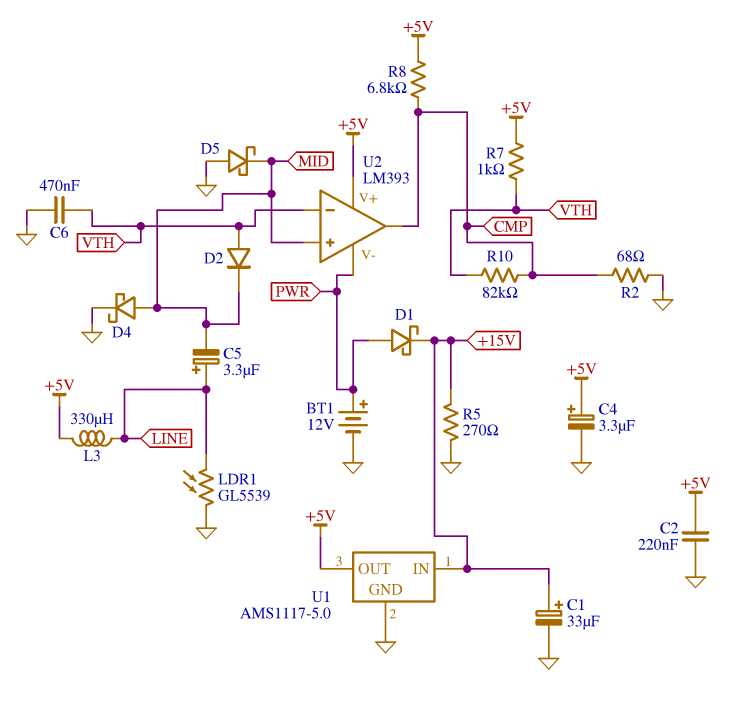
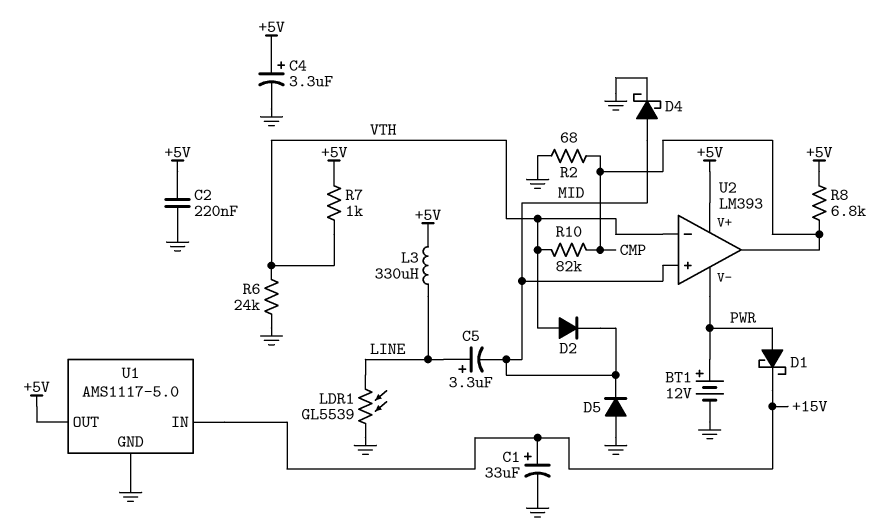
C6: 470nF (GND, VTH) -> none
D5: schottky (A GND, K MID) -> diode (A GND, K MID)
R5: 270 (+15V, GND) -> none
R6: none -> 24k (GND, VTH)

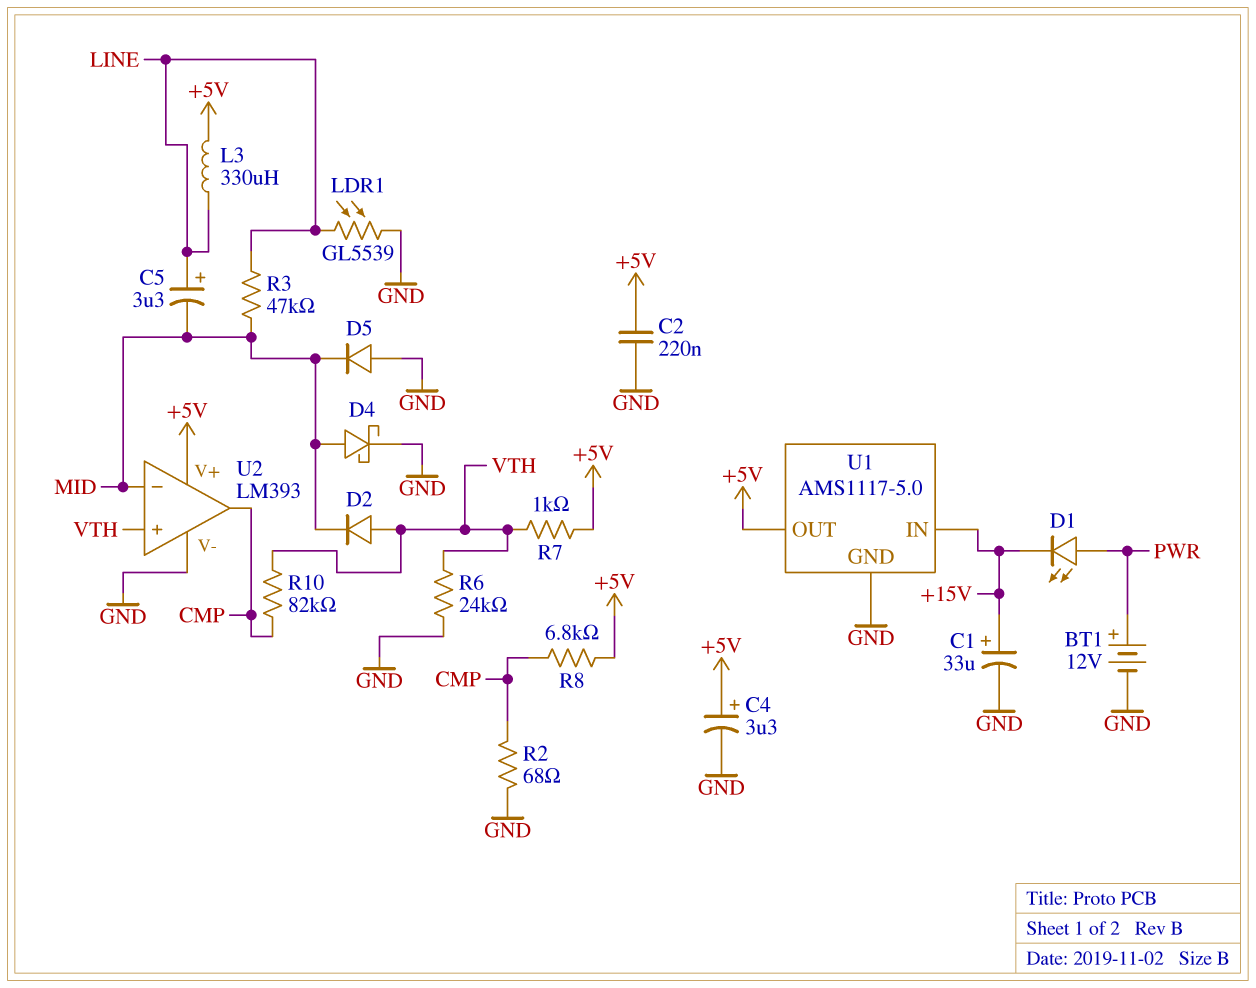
D1: schottky (A PWR, K +15V) -> LED (A PWR, K +15V)
R3: none -> 47k (LINE, MID)
U2 pin V-: PWR -> GND
U2 pin in+: MID -> VTH
U2 pin in-: VTH -> MID

